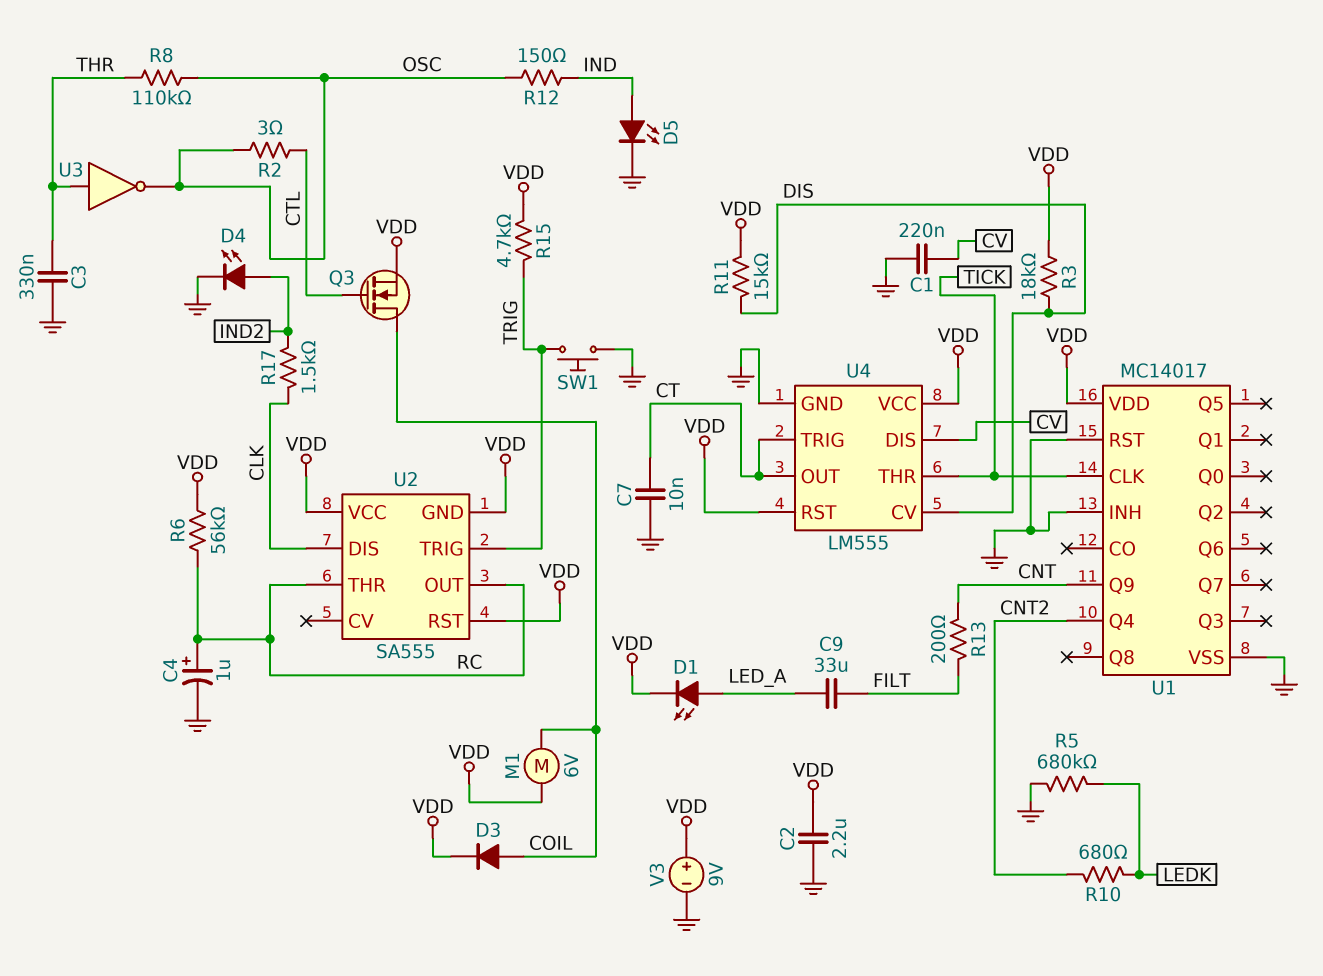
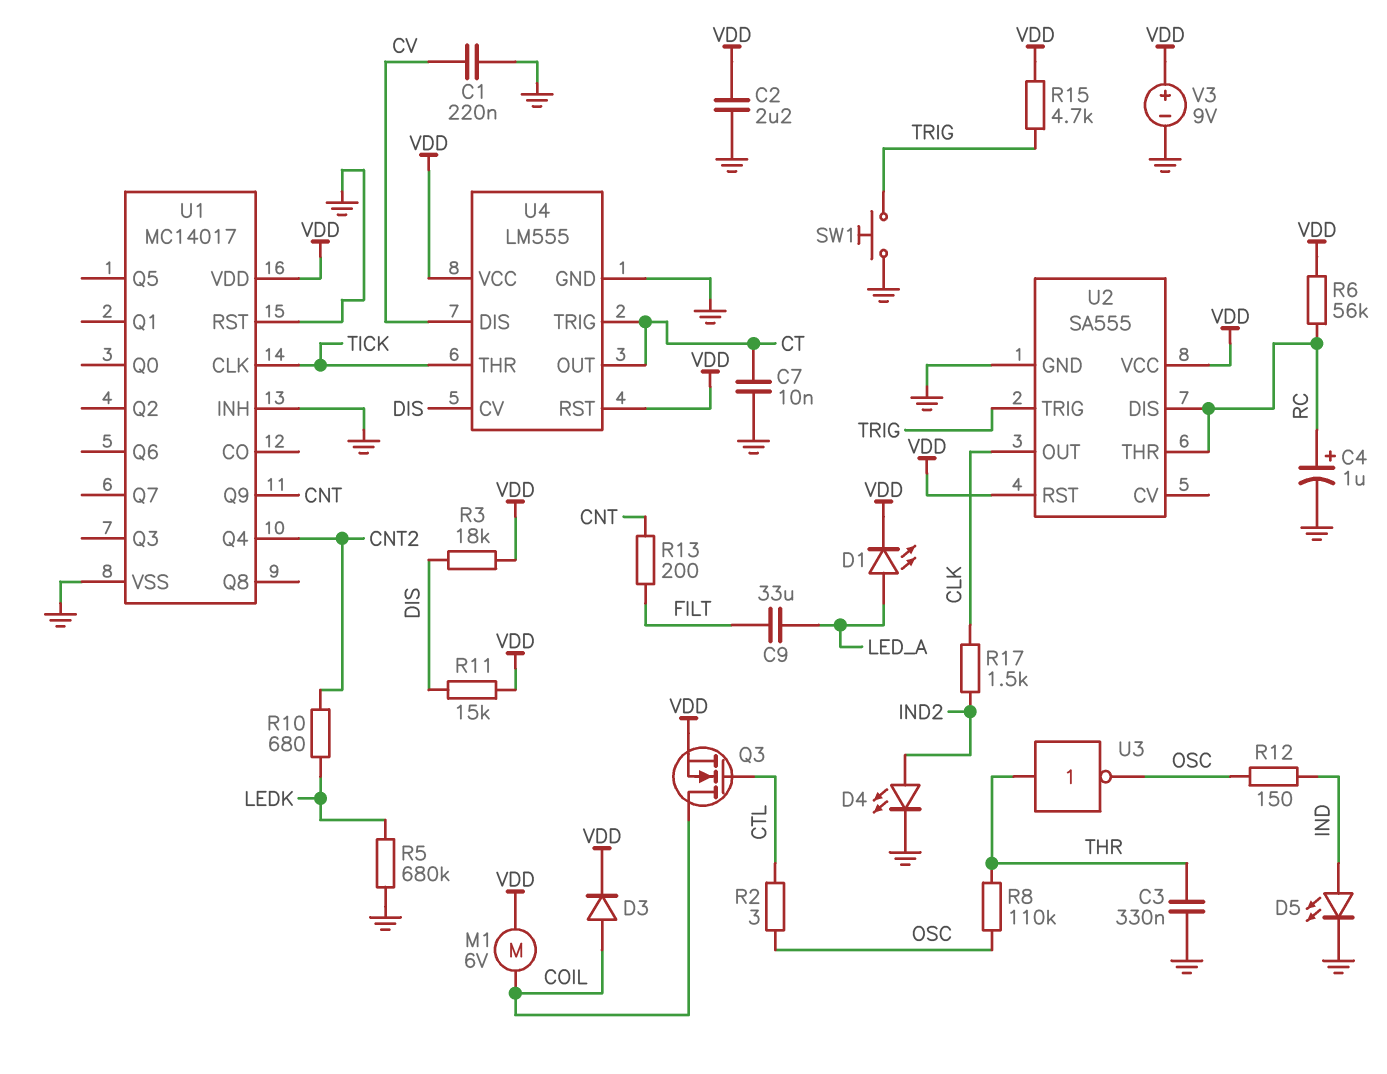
U2 pin DIS: CLK -> RC
U2 pin GND: VDD -> GND
U2 pin OUT: RC -> CLK

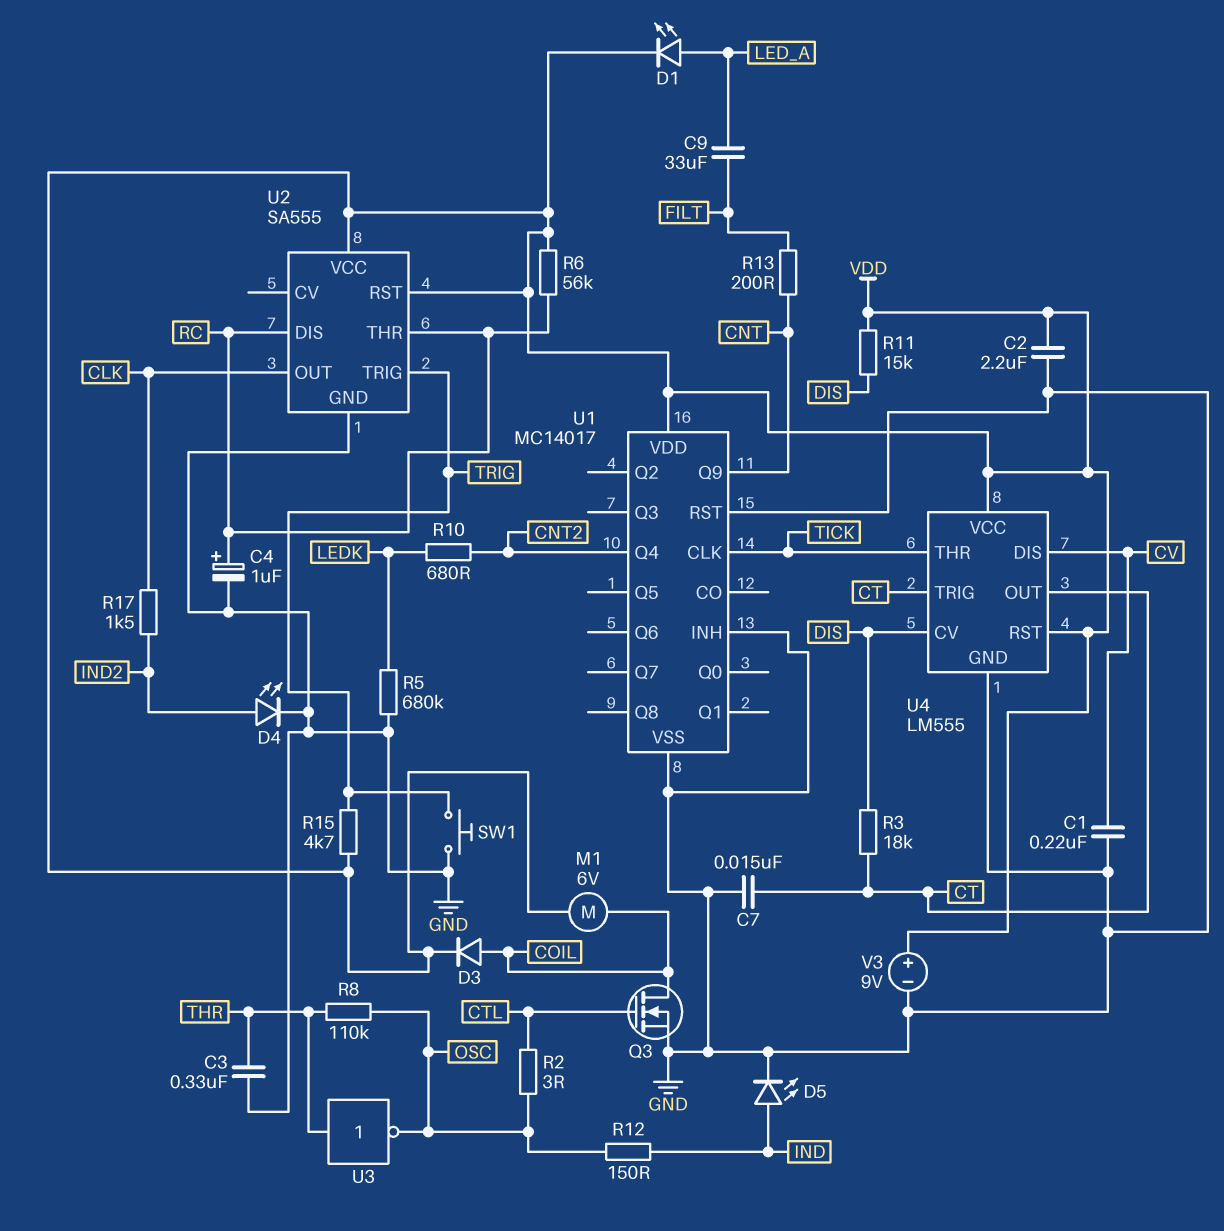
C7: 10nF (CT, GND) -> 15nF (CT, GND)
Q3: NMOS (G CTL, D COIL, S VDD) -> NMOS (G CTL, D COIL, S GND)
R3: 18k (DIS, VDD) -> 18k (CT, DIS)

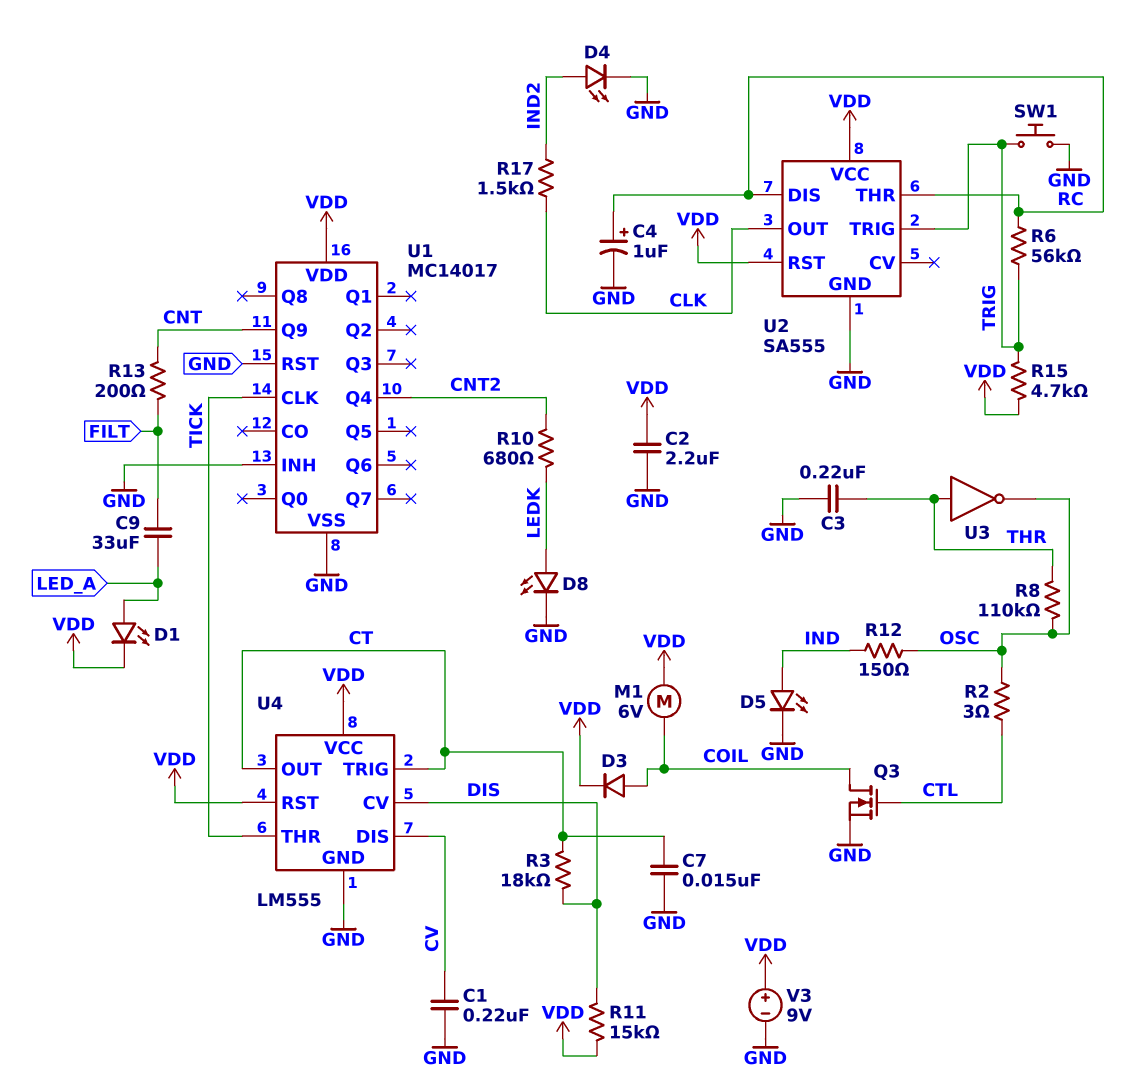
C3: 330nF (GND, THR) -> 220nF (GND, THR)
D8: none -> LED (A LEDK, K GND)
R5: 680k (GND, LEDK) -> none
R6: 56k (RC, VDD) -> 56k (RC, TRIG)

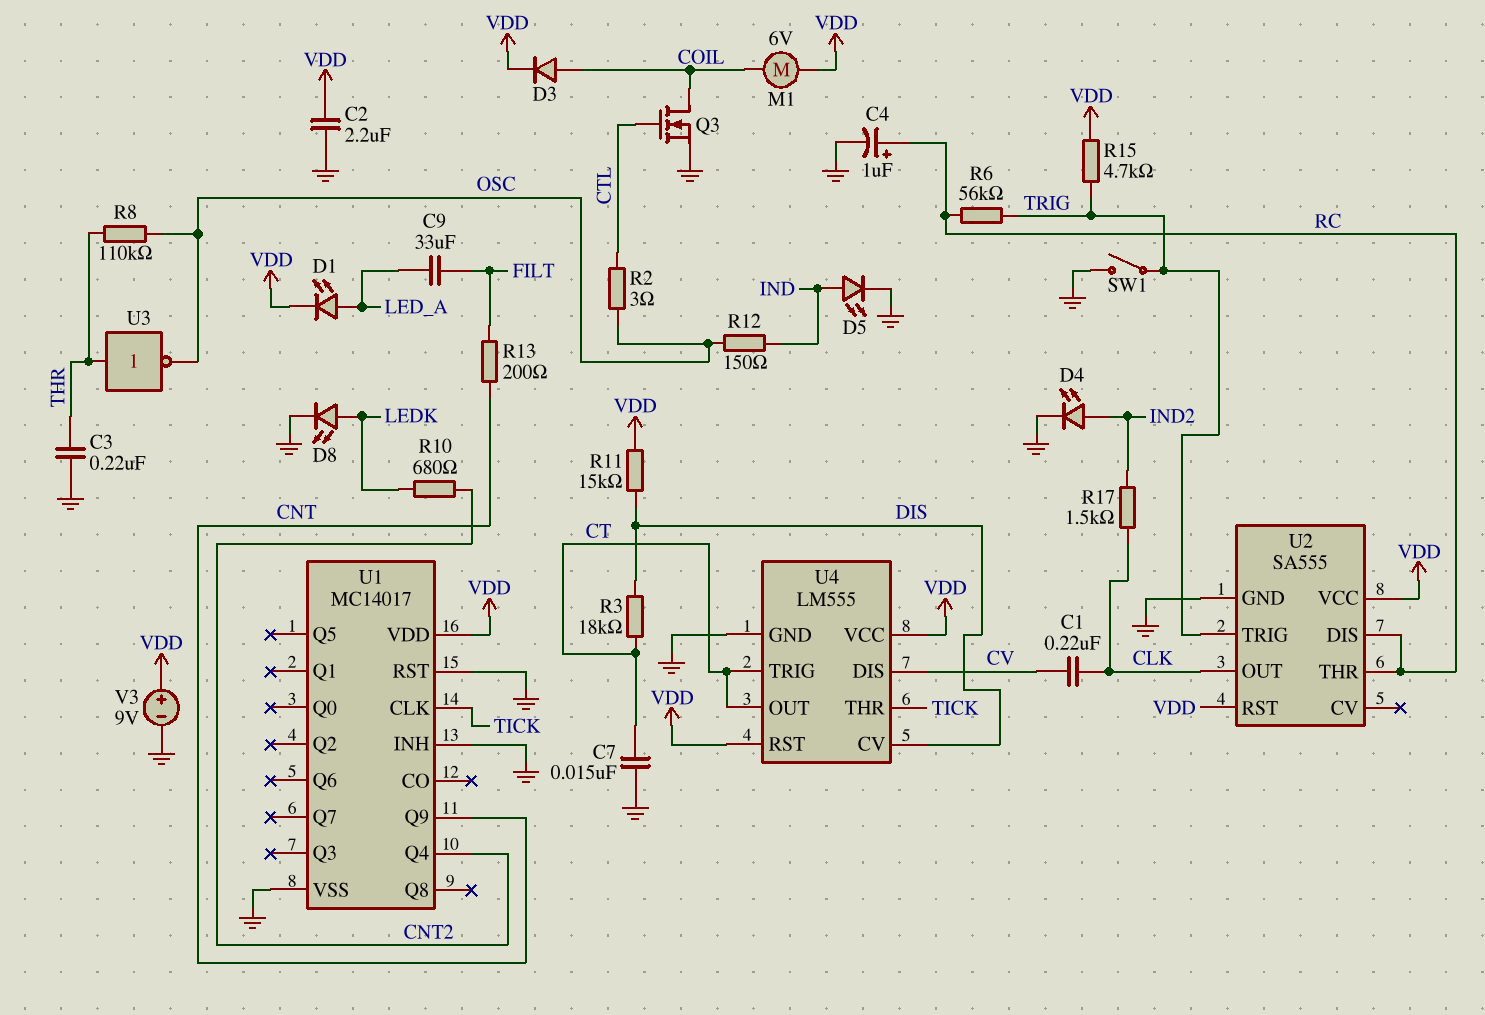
C1: 220nF (CV, GND) -> 220nF (CLK, CV)
SW1: button (GND, TRIG) -> switch (GND, TRIG)

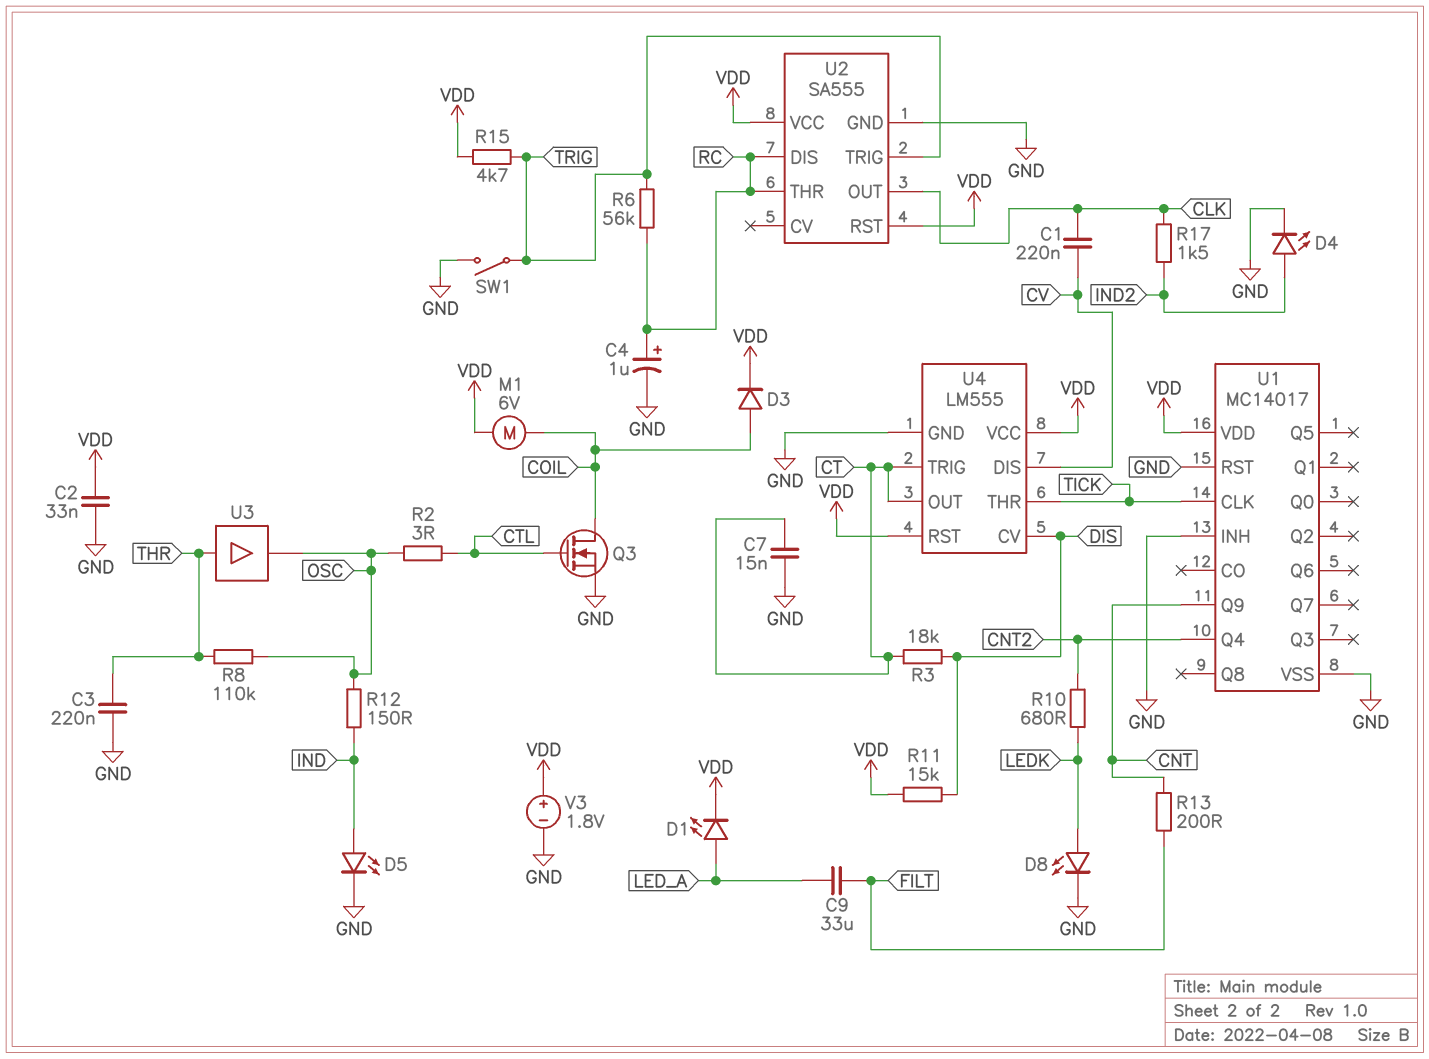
C2: 2.2uF (GND, VDD) -> 33nF (GND, VDD)
U3: NOT (in THR, out OSC) -> buffer (in THR, out OSC)
V3: 9V (plus VDD, minus GND) -> 1.8V (plus VDD, minus GND)

